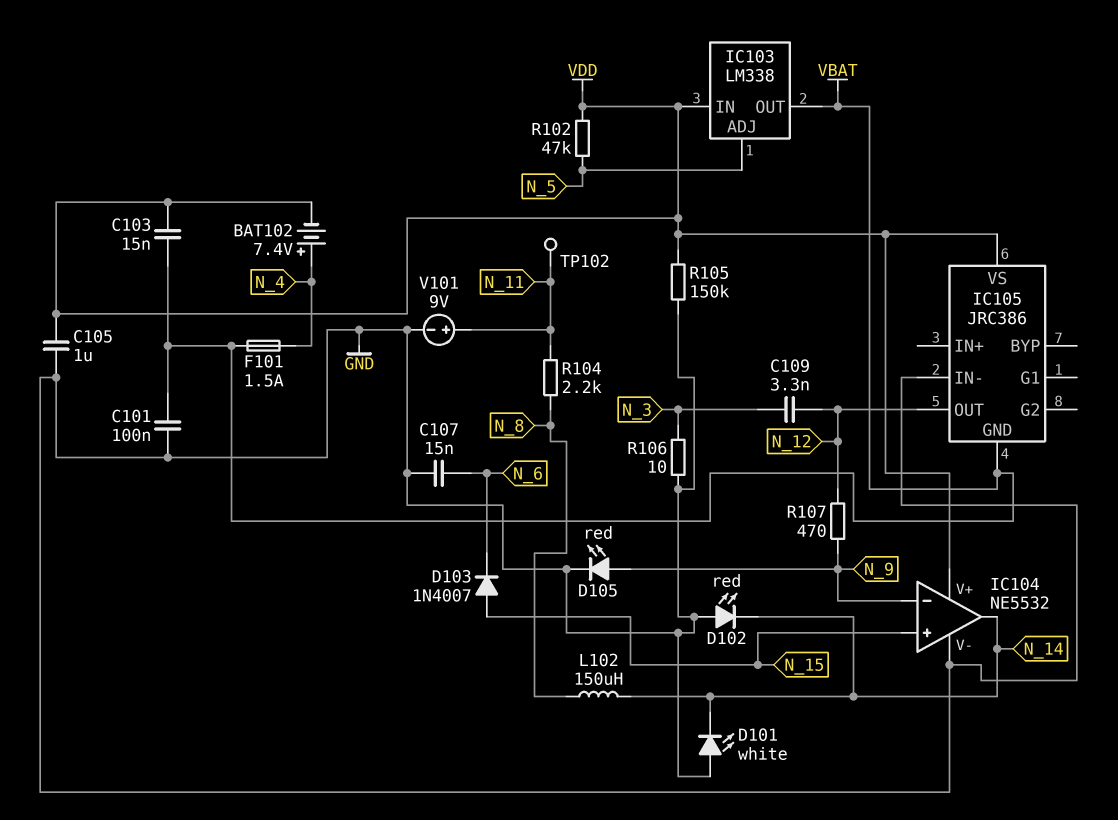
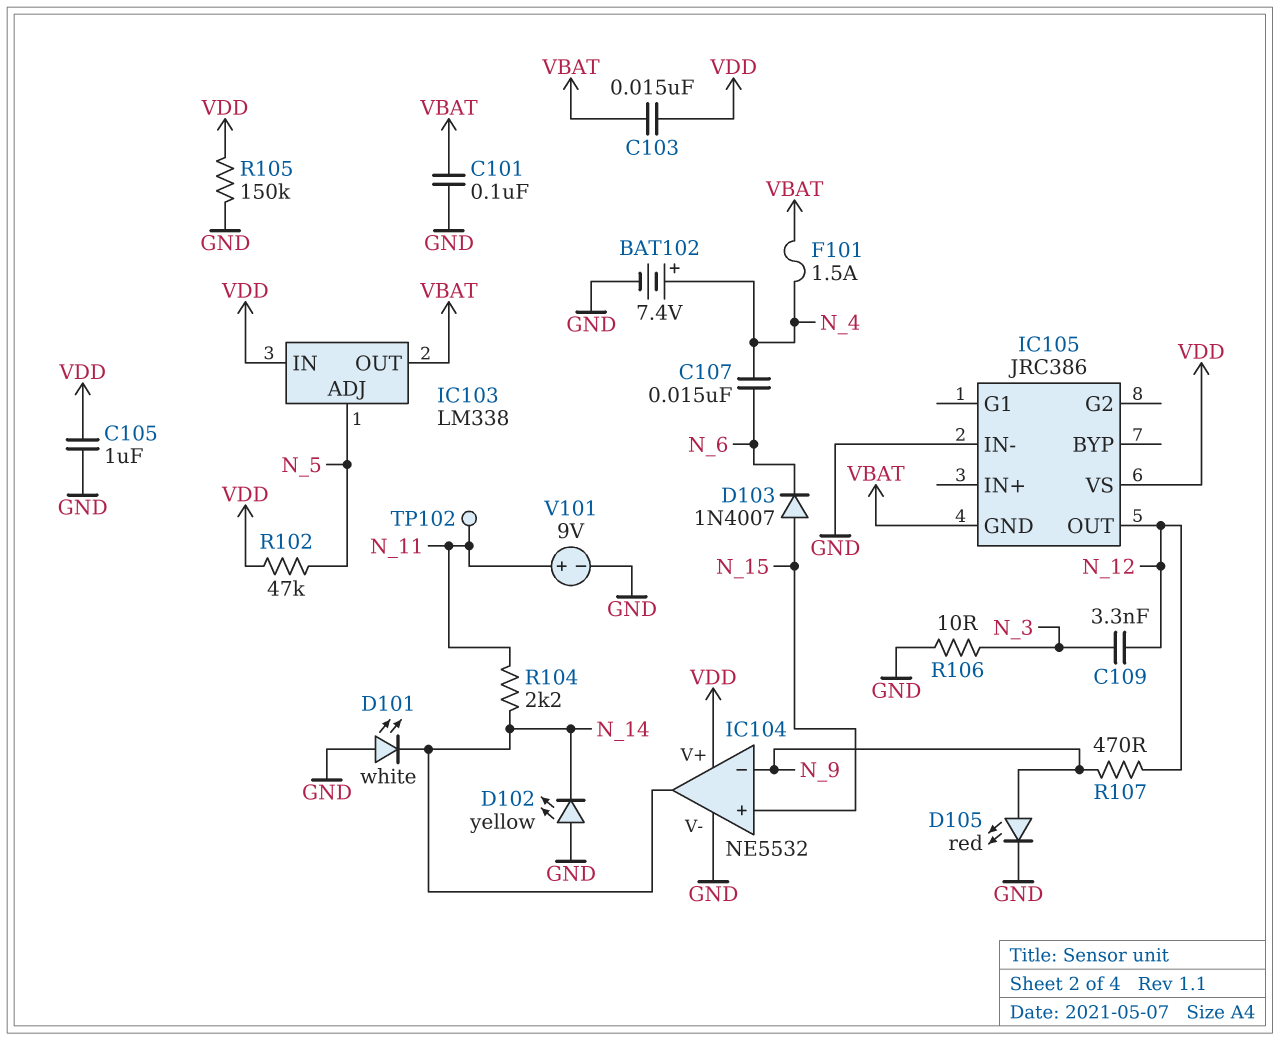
BAT102: 7.4V (plus N_4, minus VDD) -> 7.4V (plus N_4, minus GND)
C107: 15nF (GND, N_6) -> 15nF (N_4, N_6)
D102: LED red (A GND, K N_14) -> LED yellow (A GND, K N_14)
L102: 150uH (N_8, N_14) -> none
R104: 2.2k (N_8, N_11) -> 2.2k (N_11, N_14)

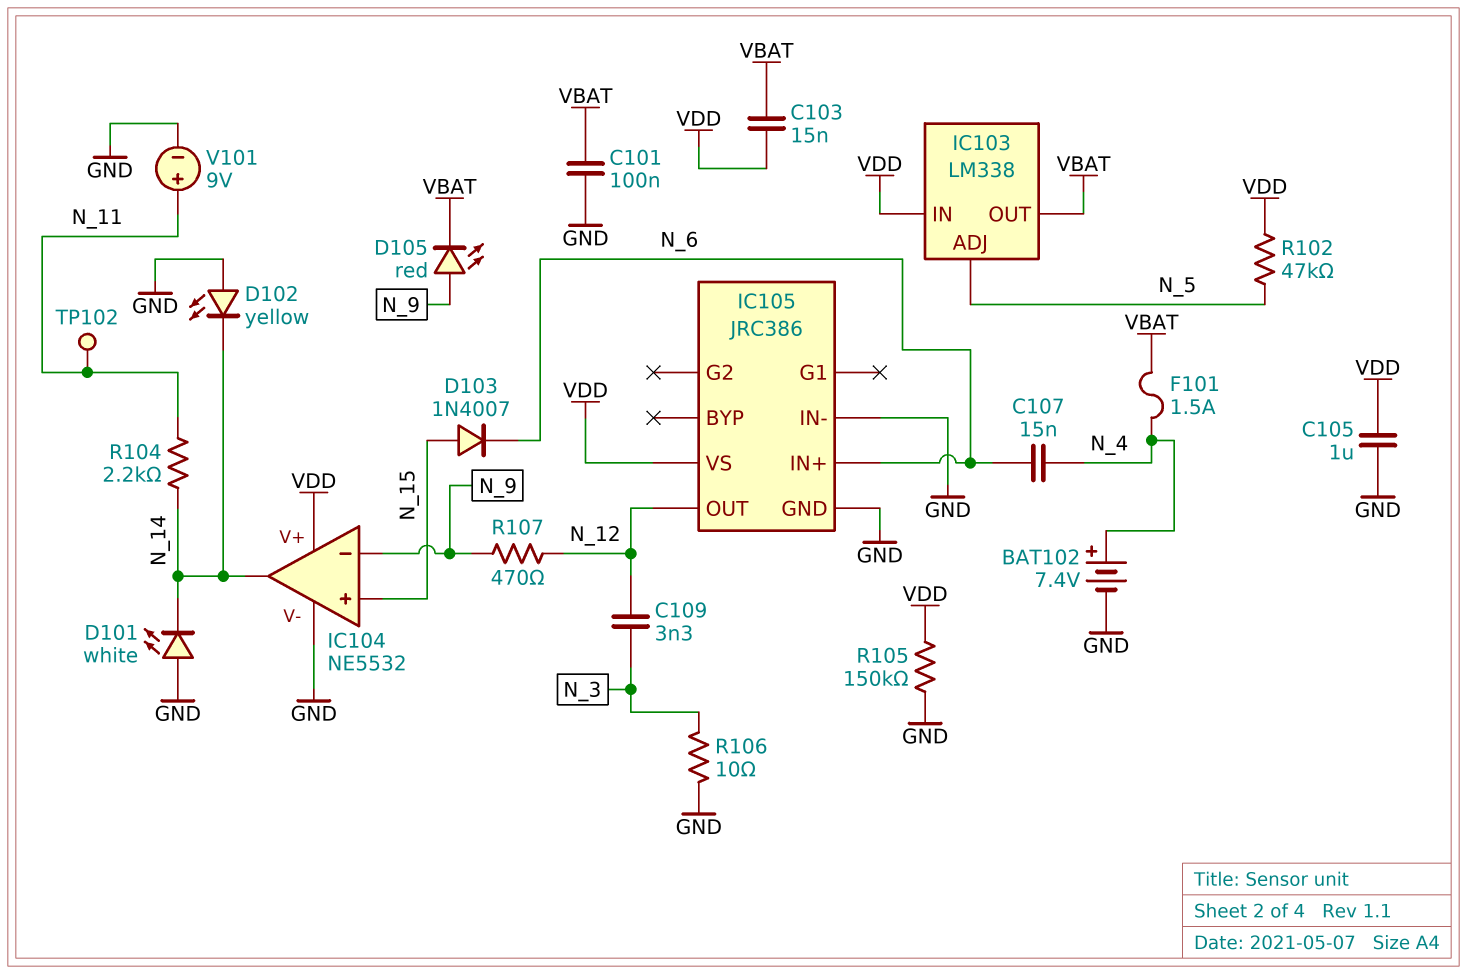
D105: LED red (A N_9, K GND) -> LED red (A N_9, K VBAT)
IC105 pin GND: VBAT -> GND
IC105 pin IN+: none -> N_6

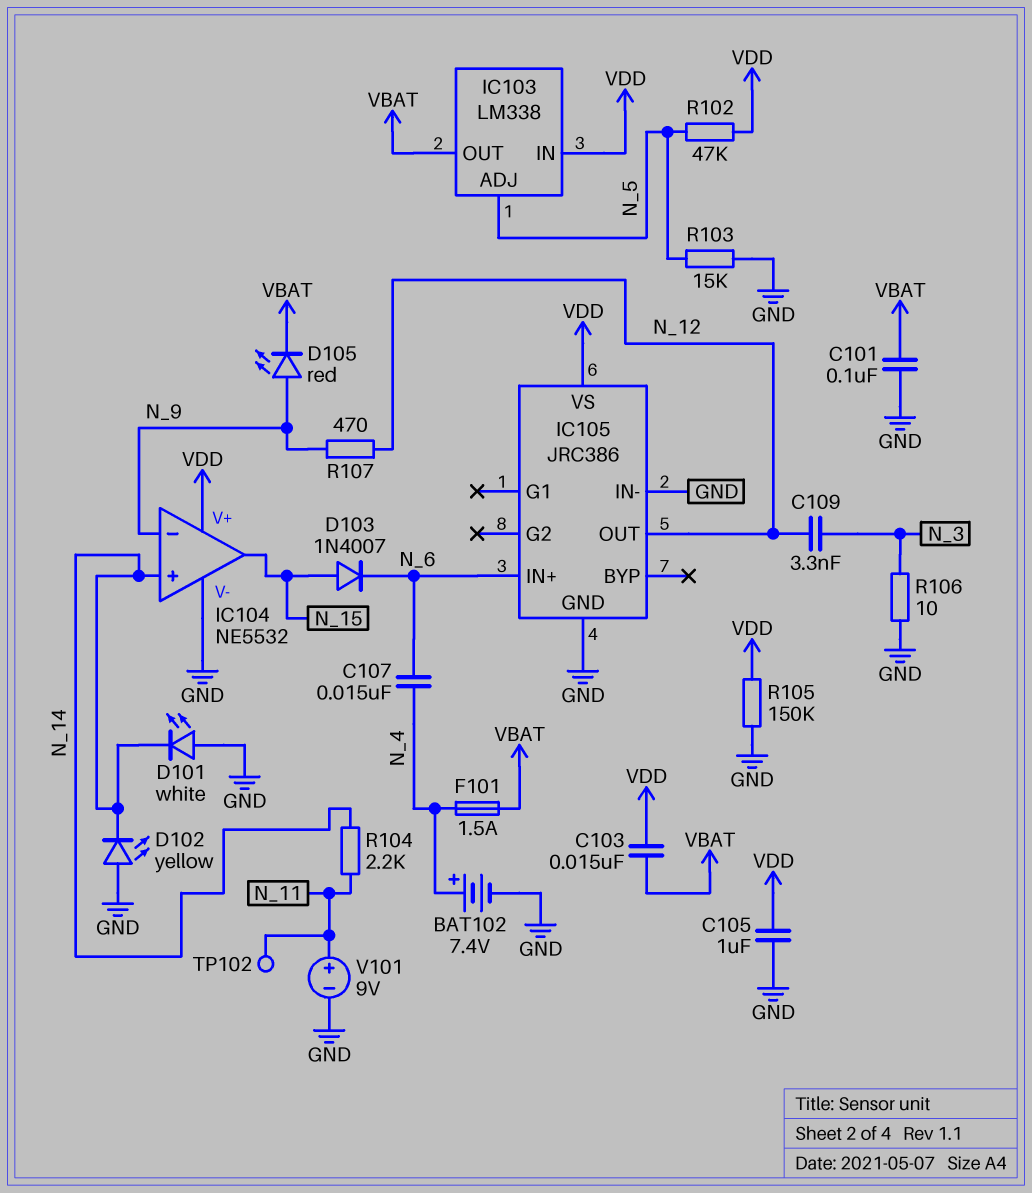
IC104 pin in+: N_15 -> N_14
IC104 pin out: N_14 -> N_15
R103: none -> 15k (GND, N_5)

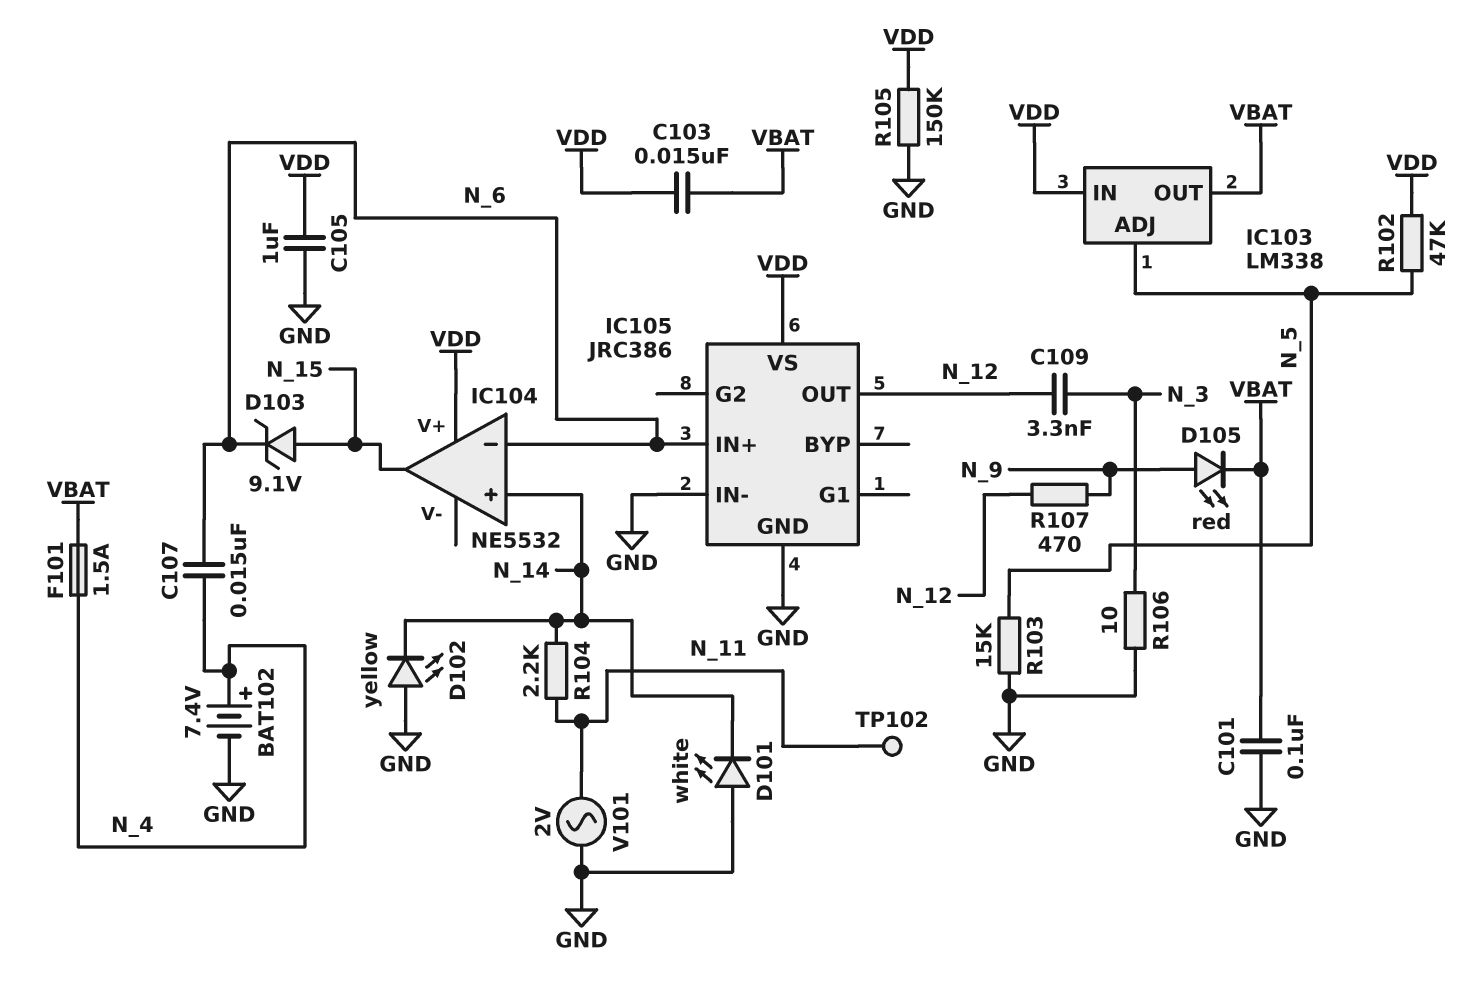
D103: diode 1N4007 (A N_15, K N_6) -> zener 9.1V (A N_15, K N_6)
IC104 pin V-: GND -> none
IC104 pin in-: N_9 -> N_6
V101: 9V (plus N_11, minus GND) -> AC 2V (GND, N_11)

